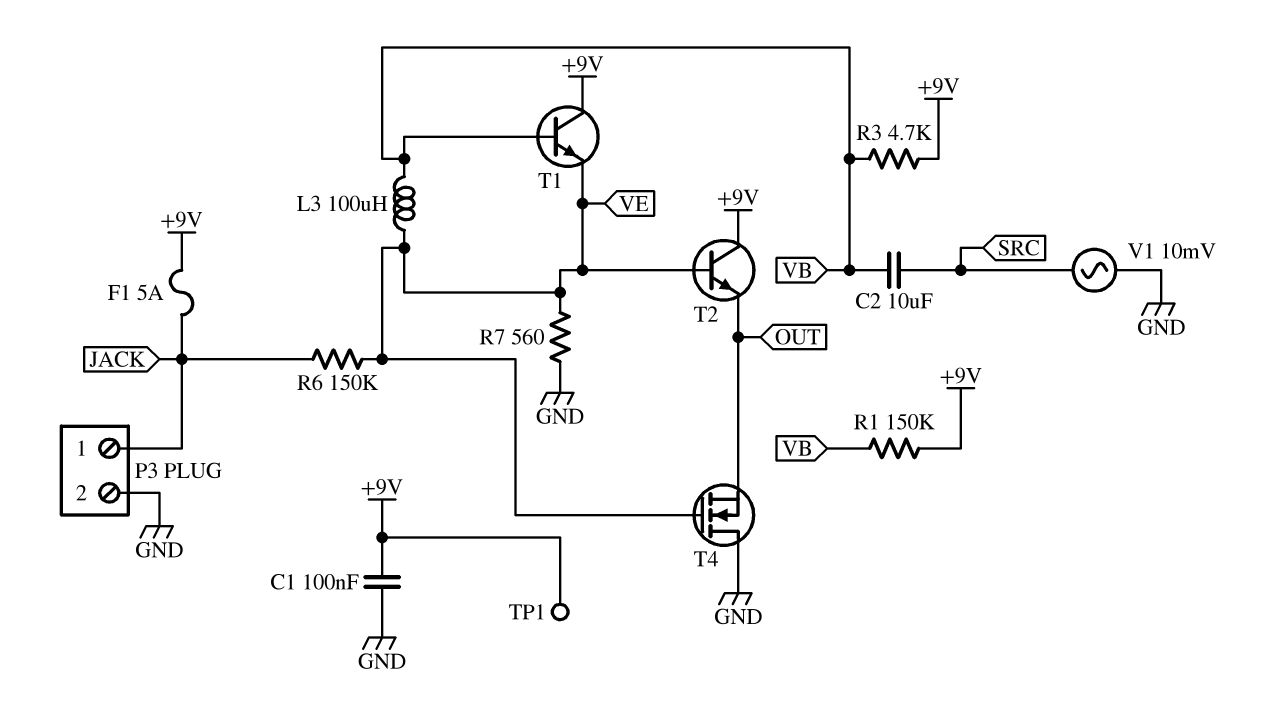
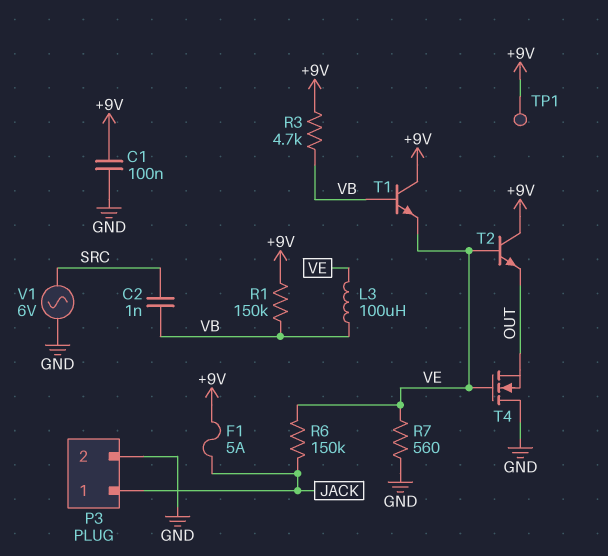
C2: 10uF (SRC, VB) -> 1nF (SRC, VB)
V1: AC 10mV (GND, SRC) -> AC 6V (GND, SRC)

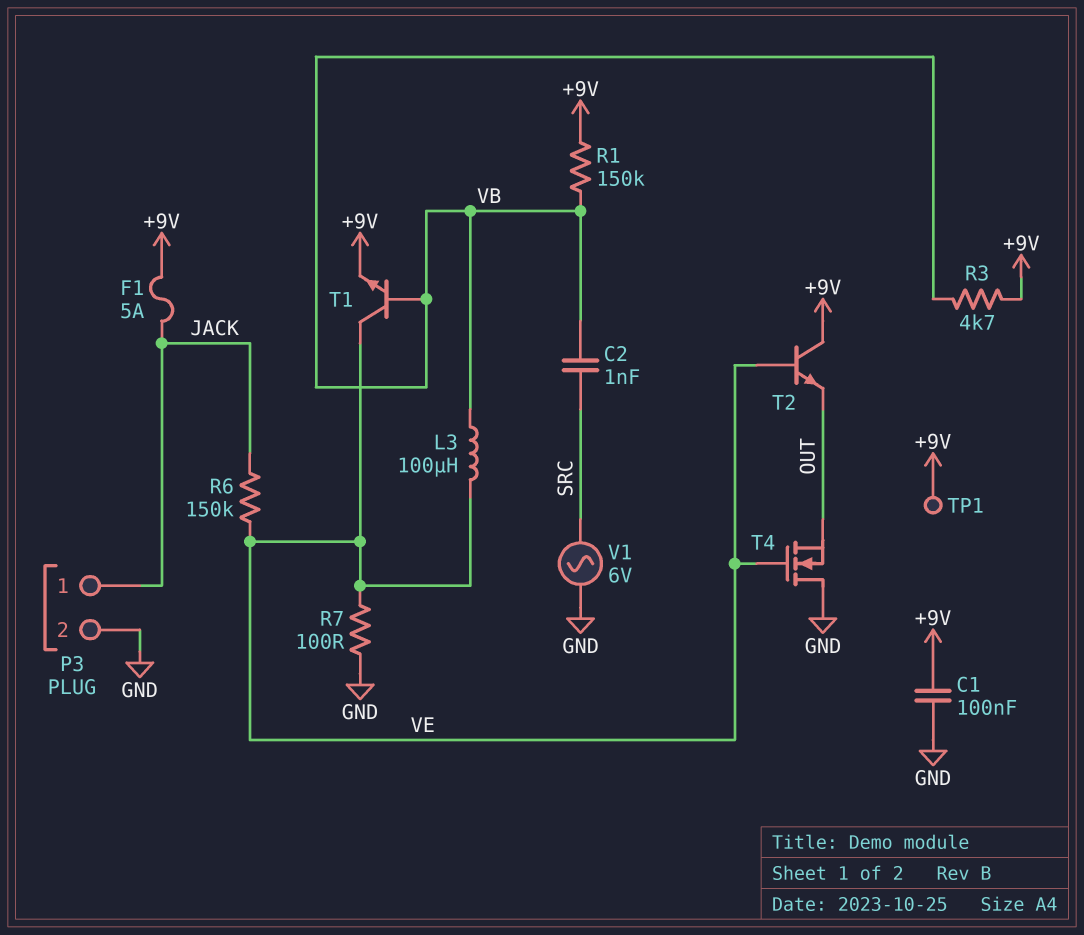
R7: 560 (GND, VE) -> 100 (GND, VE)
T1: NPN (B VB, C +9V, E VE) -> NPN (B VB, C VE, E +9V)

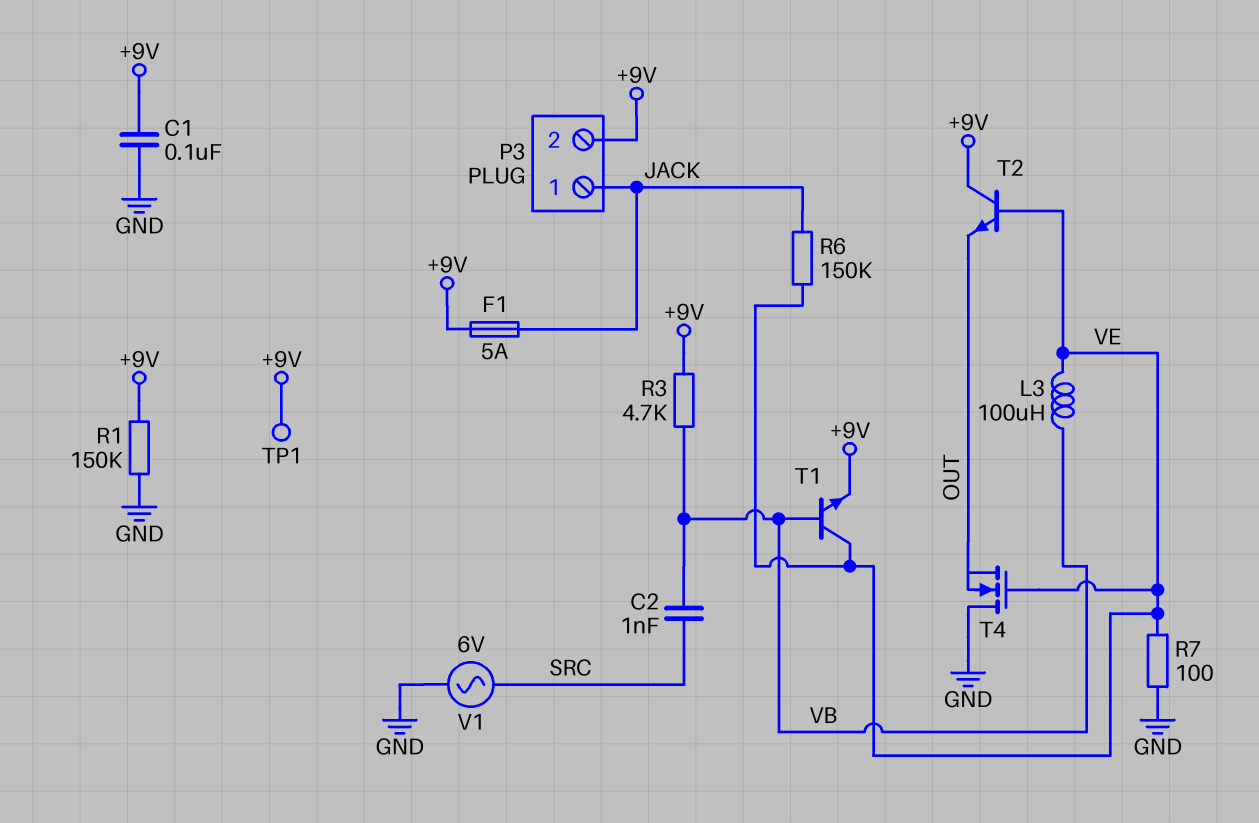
P3 pin 2: GND -> +9V
R1: 150k (+9V, VB) -> 150k (+9V, GND)

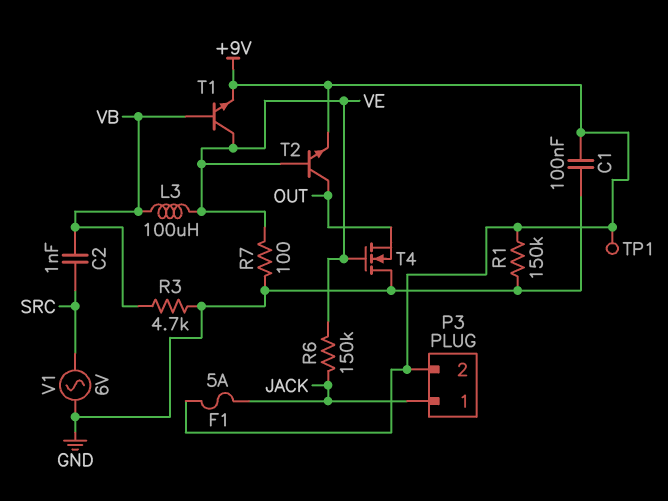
R3: 4.7k (+9V, VB) -> 4.7k (GND, VB)
T2: NPN (B VE, C +9V, E OUT) -> NPN (B VE, C OUT, E +9V)

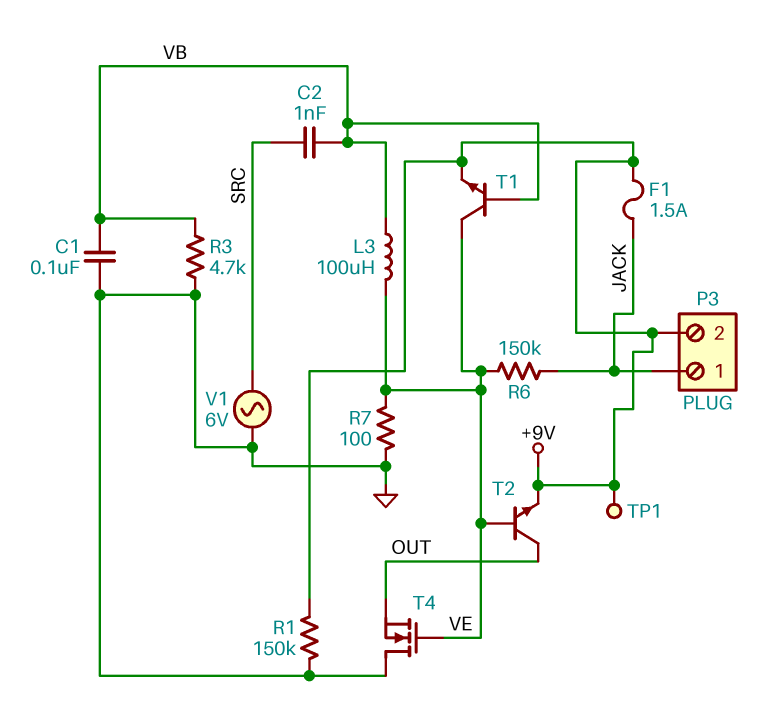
C1: 100nF (+9V, GND) -> 100nF (GND, VB)
F1: 5A (+9V, JACK) -> 1.5A (+9V, JACK)

